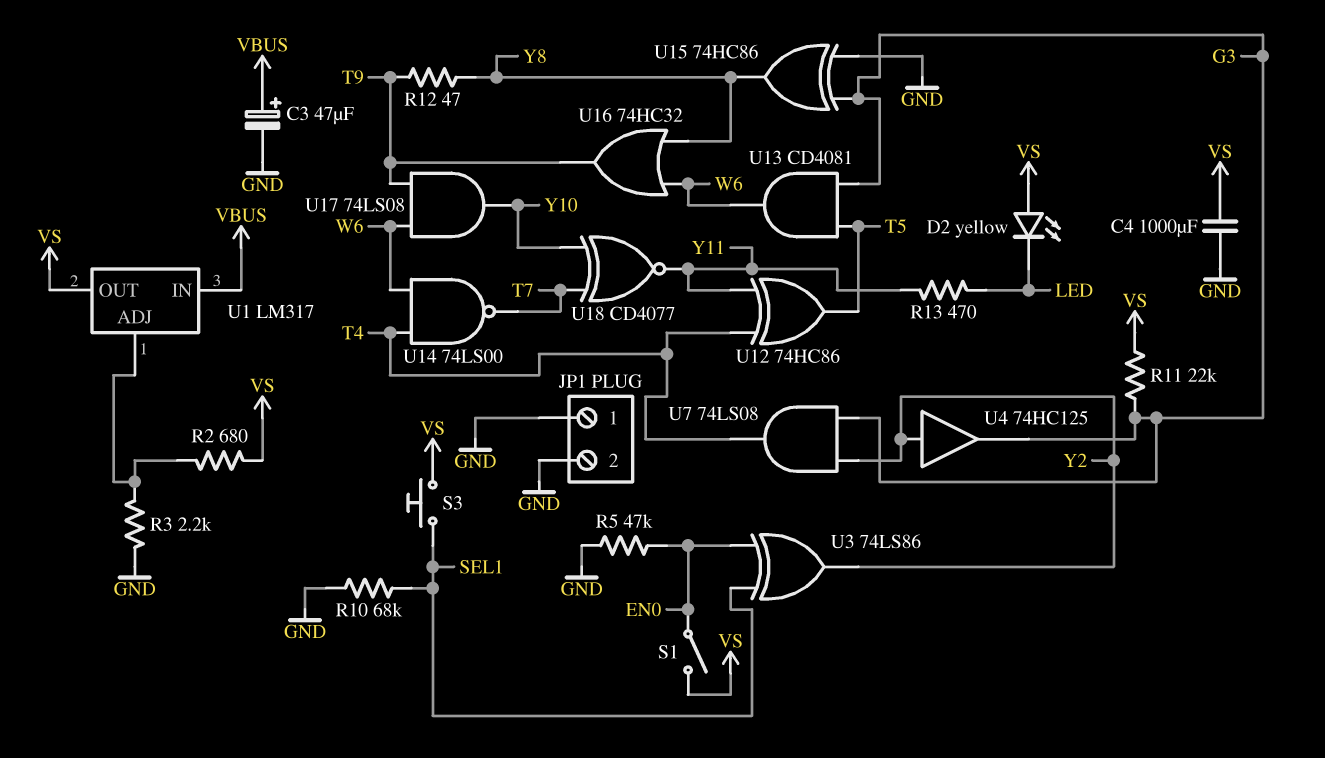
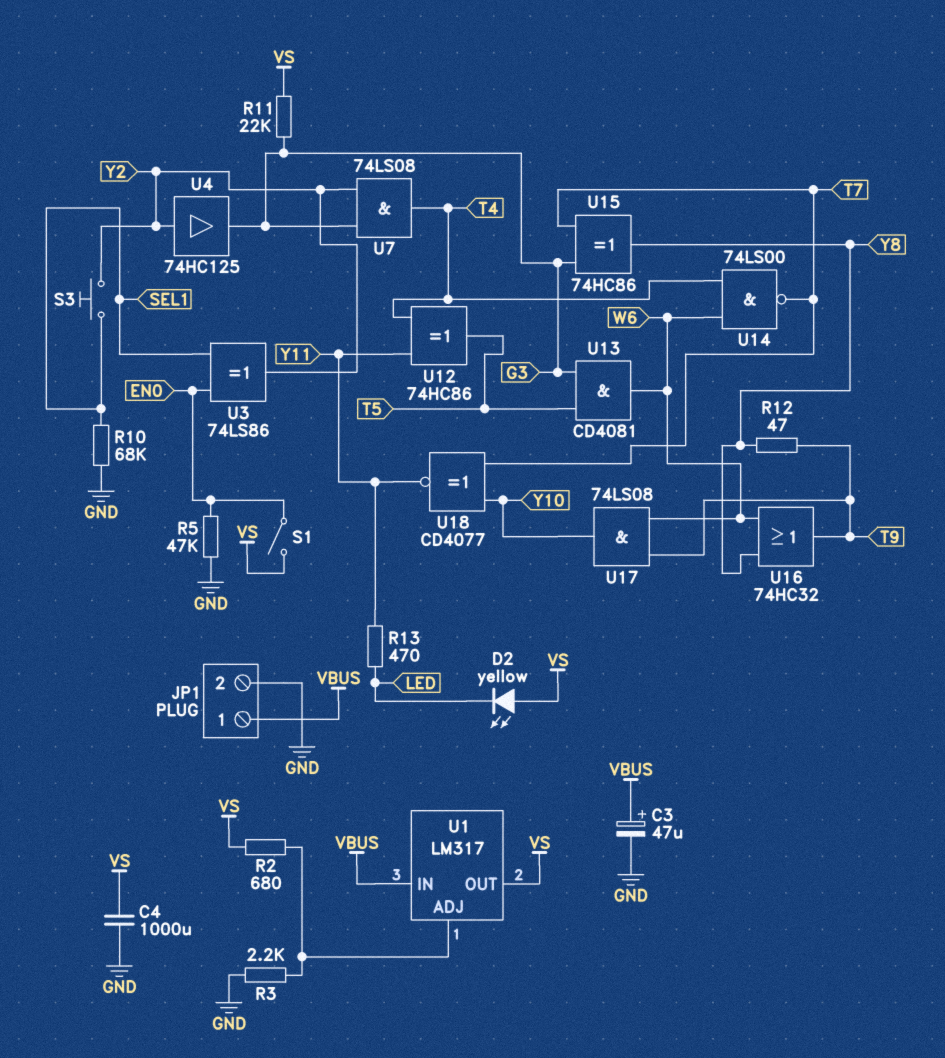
JP1 pin 1: GND -> VBUS
S3: button (SEL1, VS) -> button (SEL1, Y2)
U15: XOR 74HC86 (in G3, in GND, out Y8) -> XOR 74HC86 (in G3, in T7, out Y8)

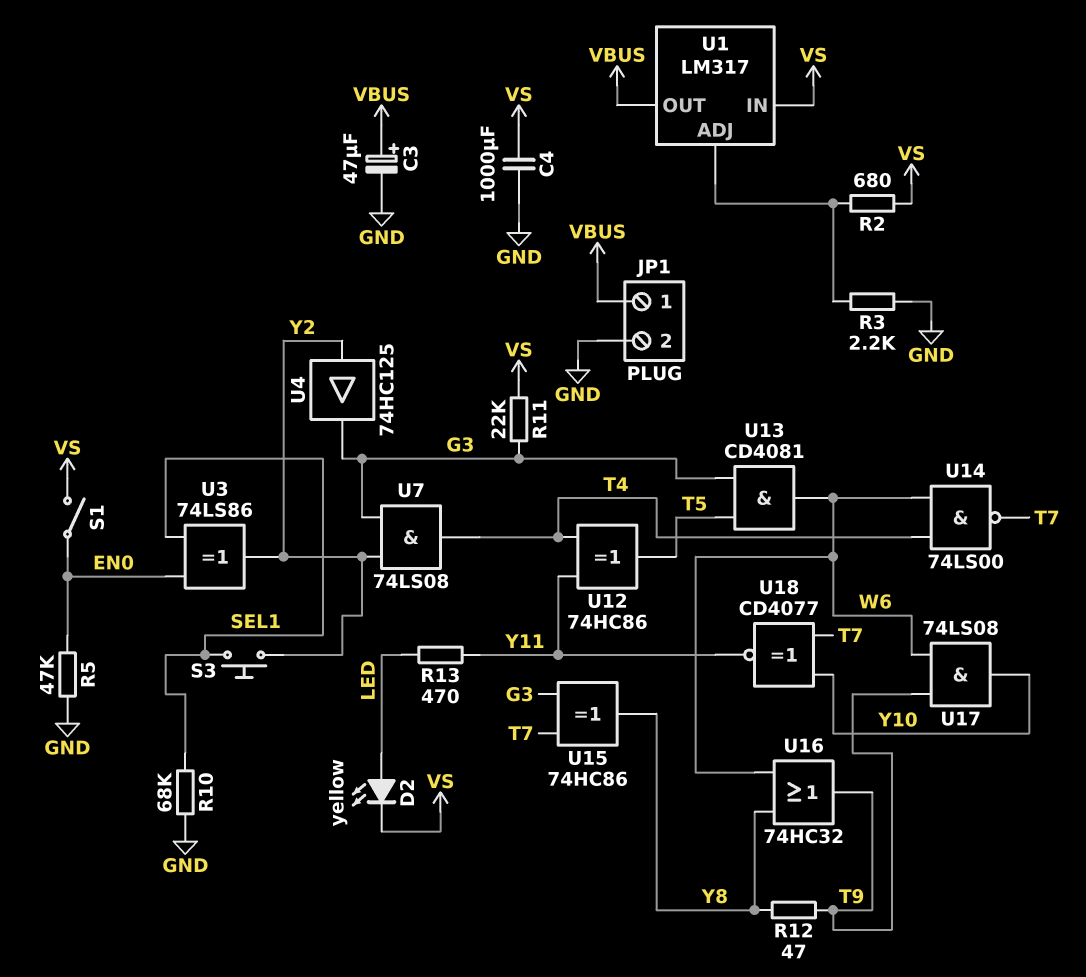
D2: LED yellow (A VS, K LED) -> LED yellow (A LED, K VS)
U1 pin IN: VBUS -> VS
U1 pin OUT: VS -> VBUS

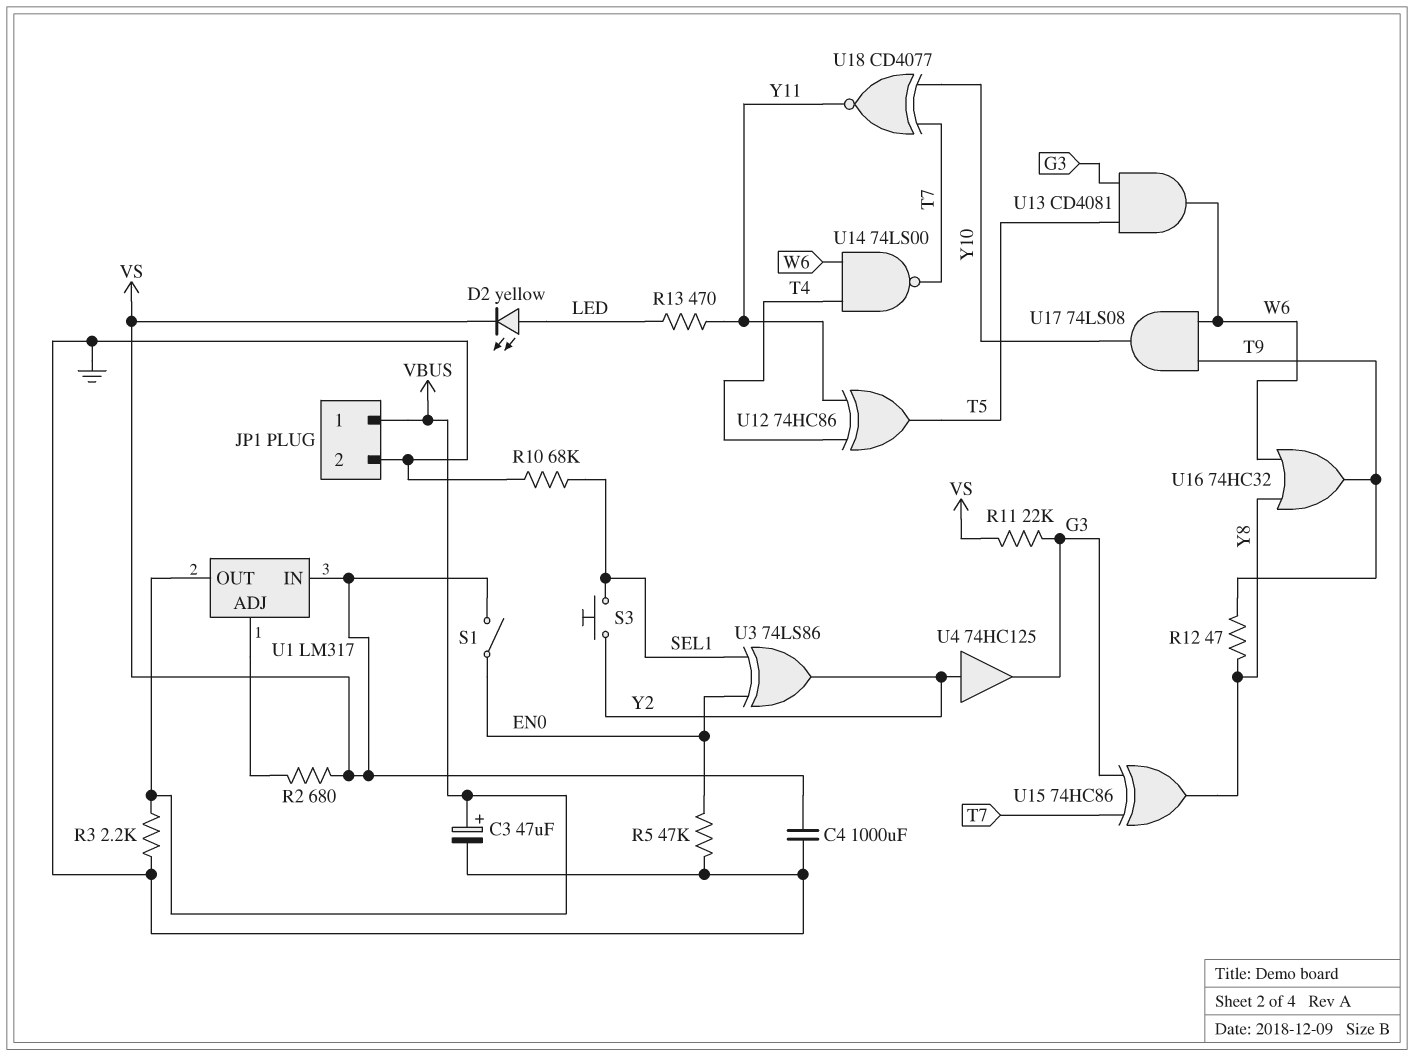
R3: 2.2k (GND, U1/ADJ) -> 2.2k (GND, VBUS)
U7: AND 74LS08 (in G3, in Y2, out T4) -> none

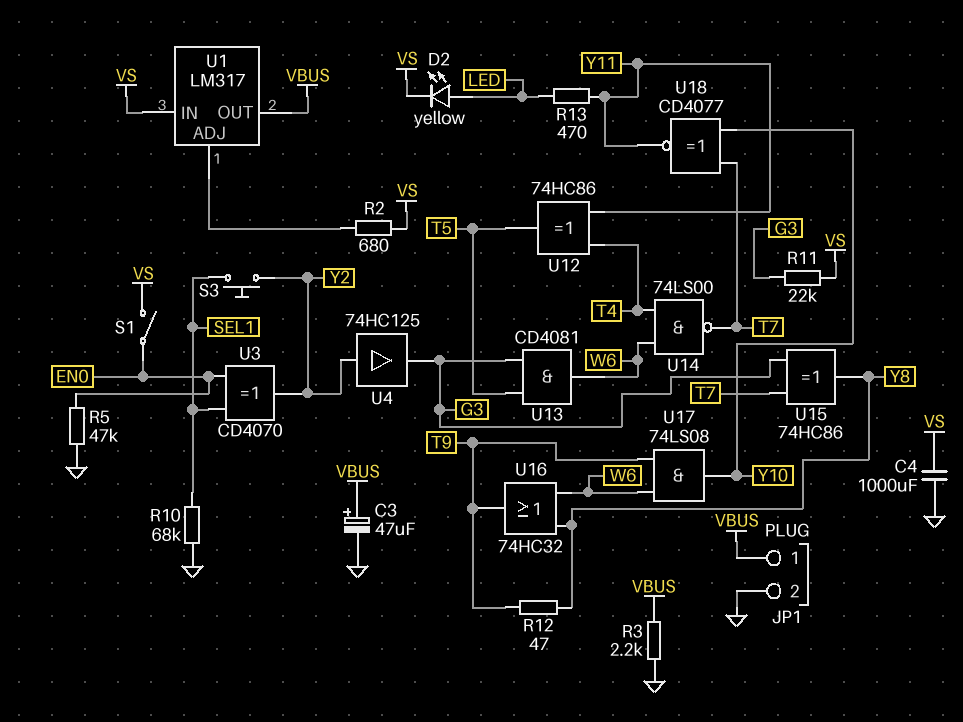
U3: XOR 74LS86 (in EN0, in SEL1, out Y2) -> XOR CD4070 (in EN0, in SEL1, out Y2)

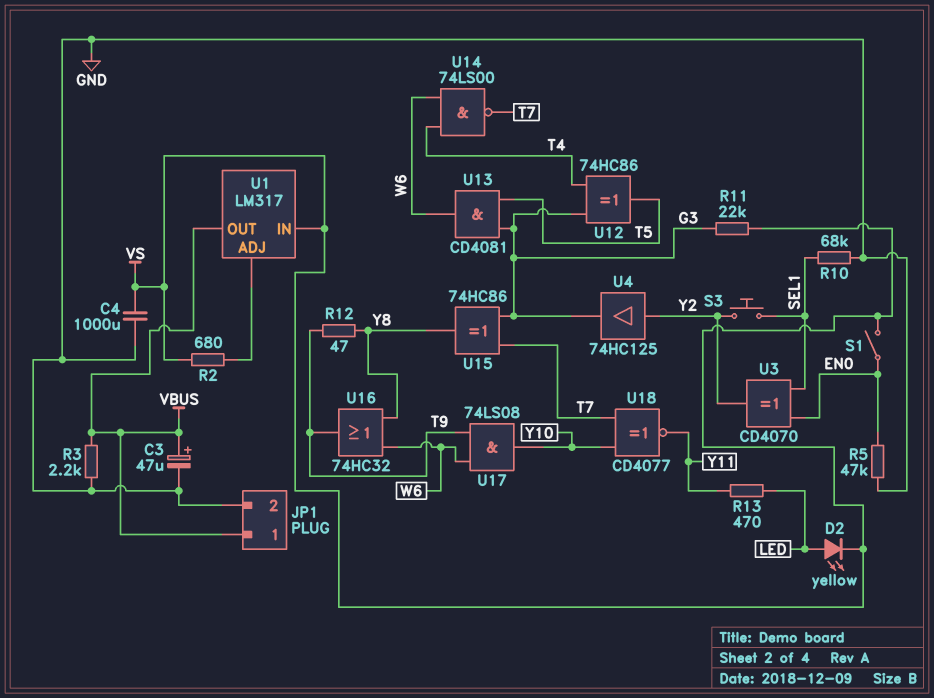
U12: XOR 74HC86 (in T4, in Y11, out T5) -> XOR 74HC86 (in G3, in T4, out T5)

